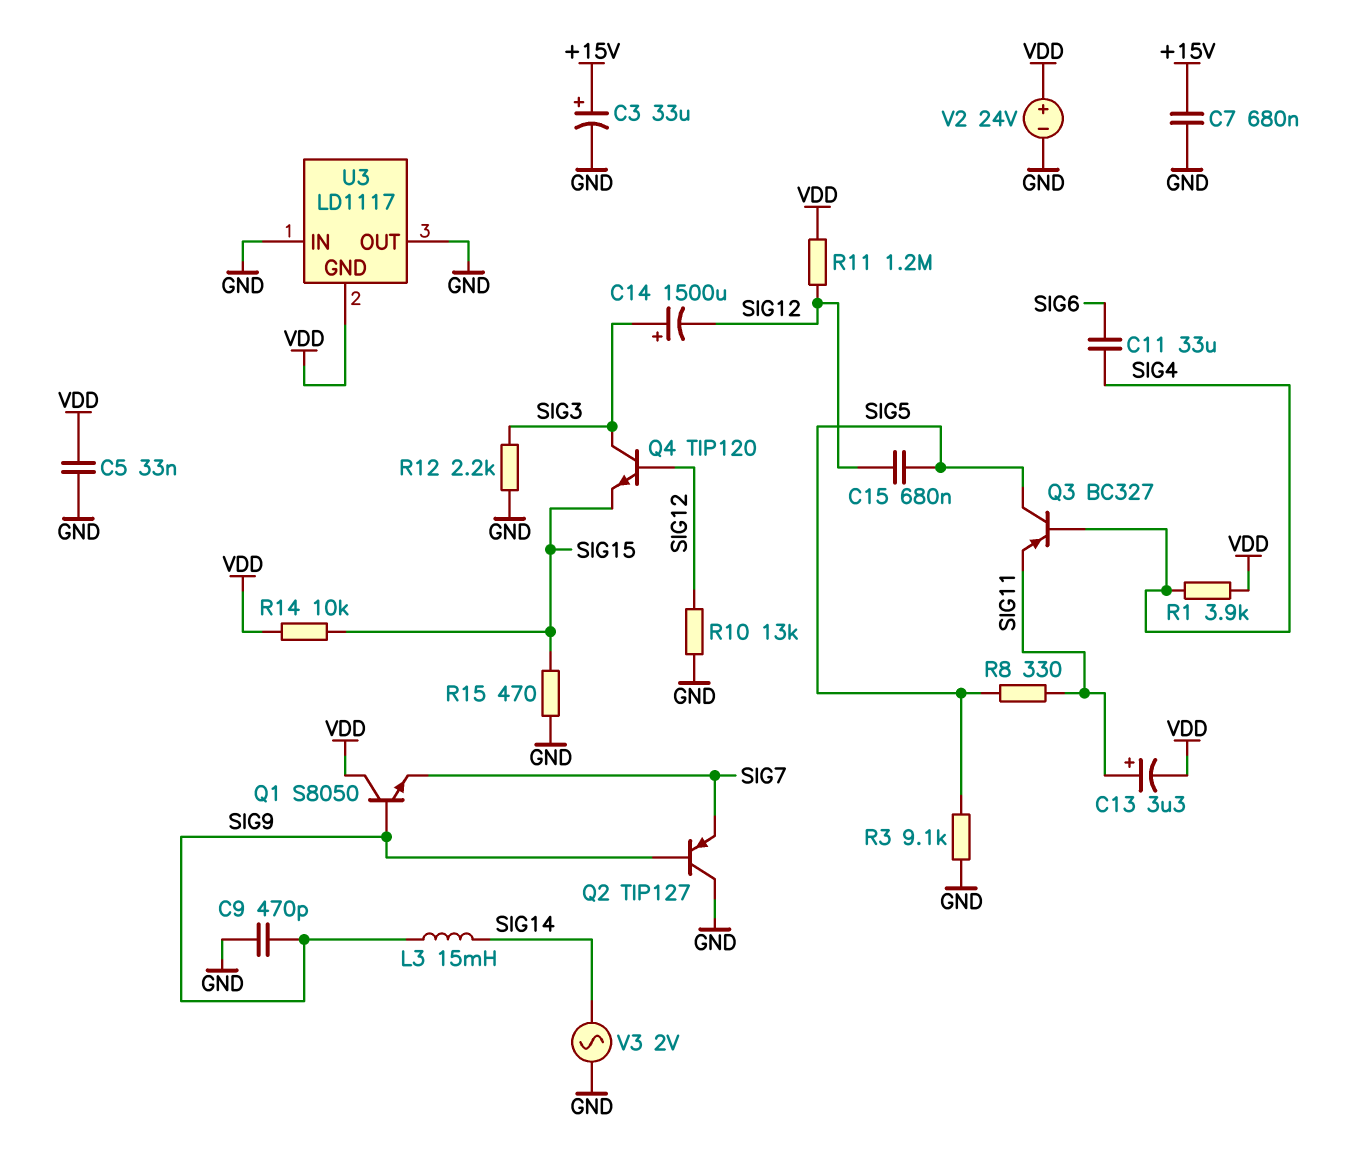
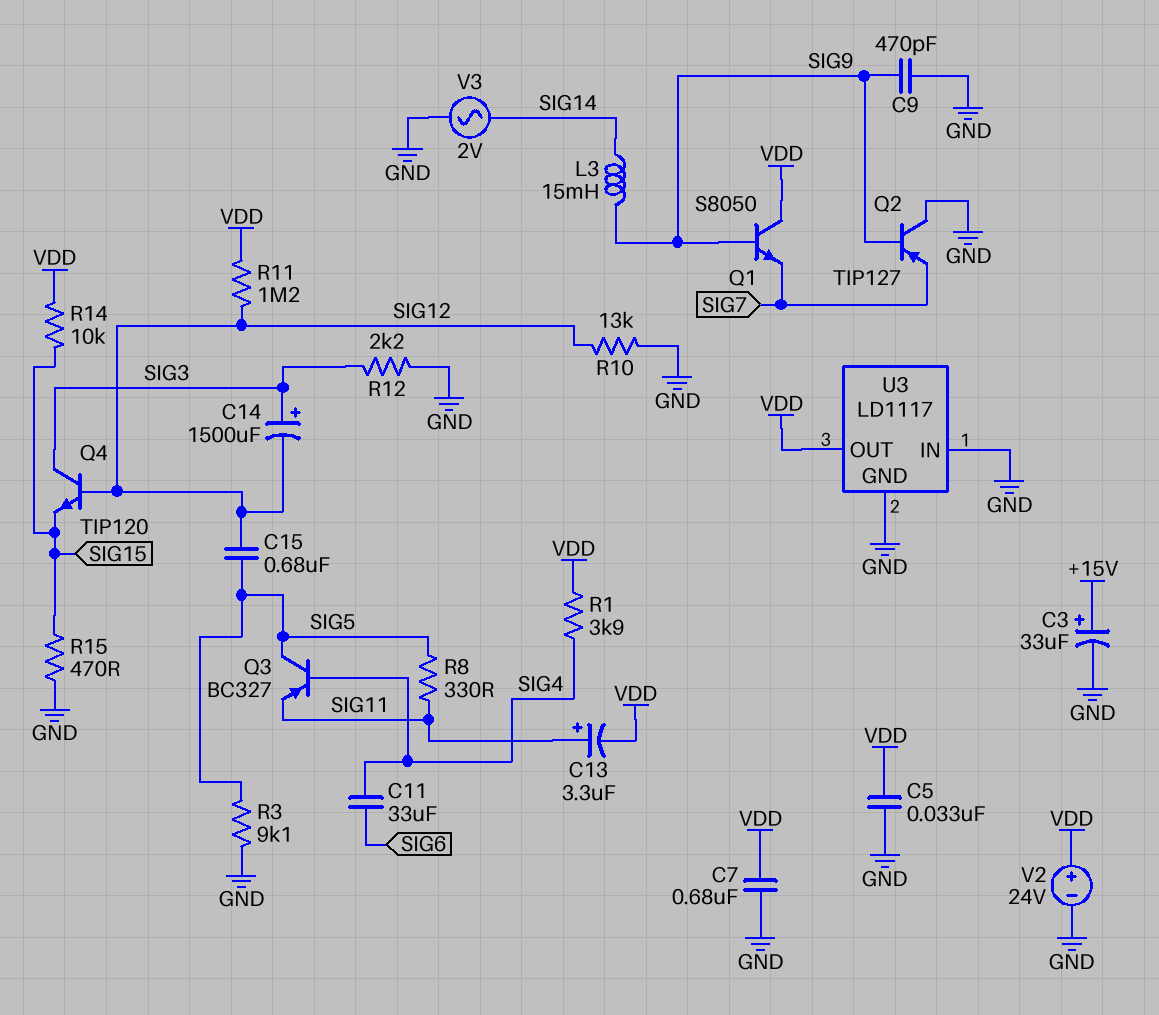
C7: 680nF (+15V, GND) -> 680nF (GND, VDD)
U3 pin GND: VDD -> GND
U3 pin OUT: GND -> VDD

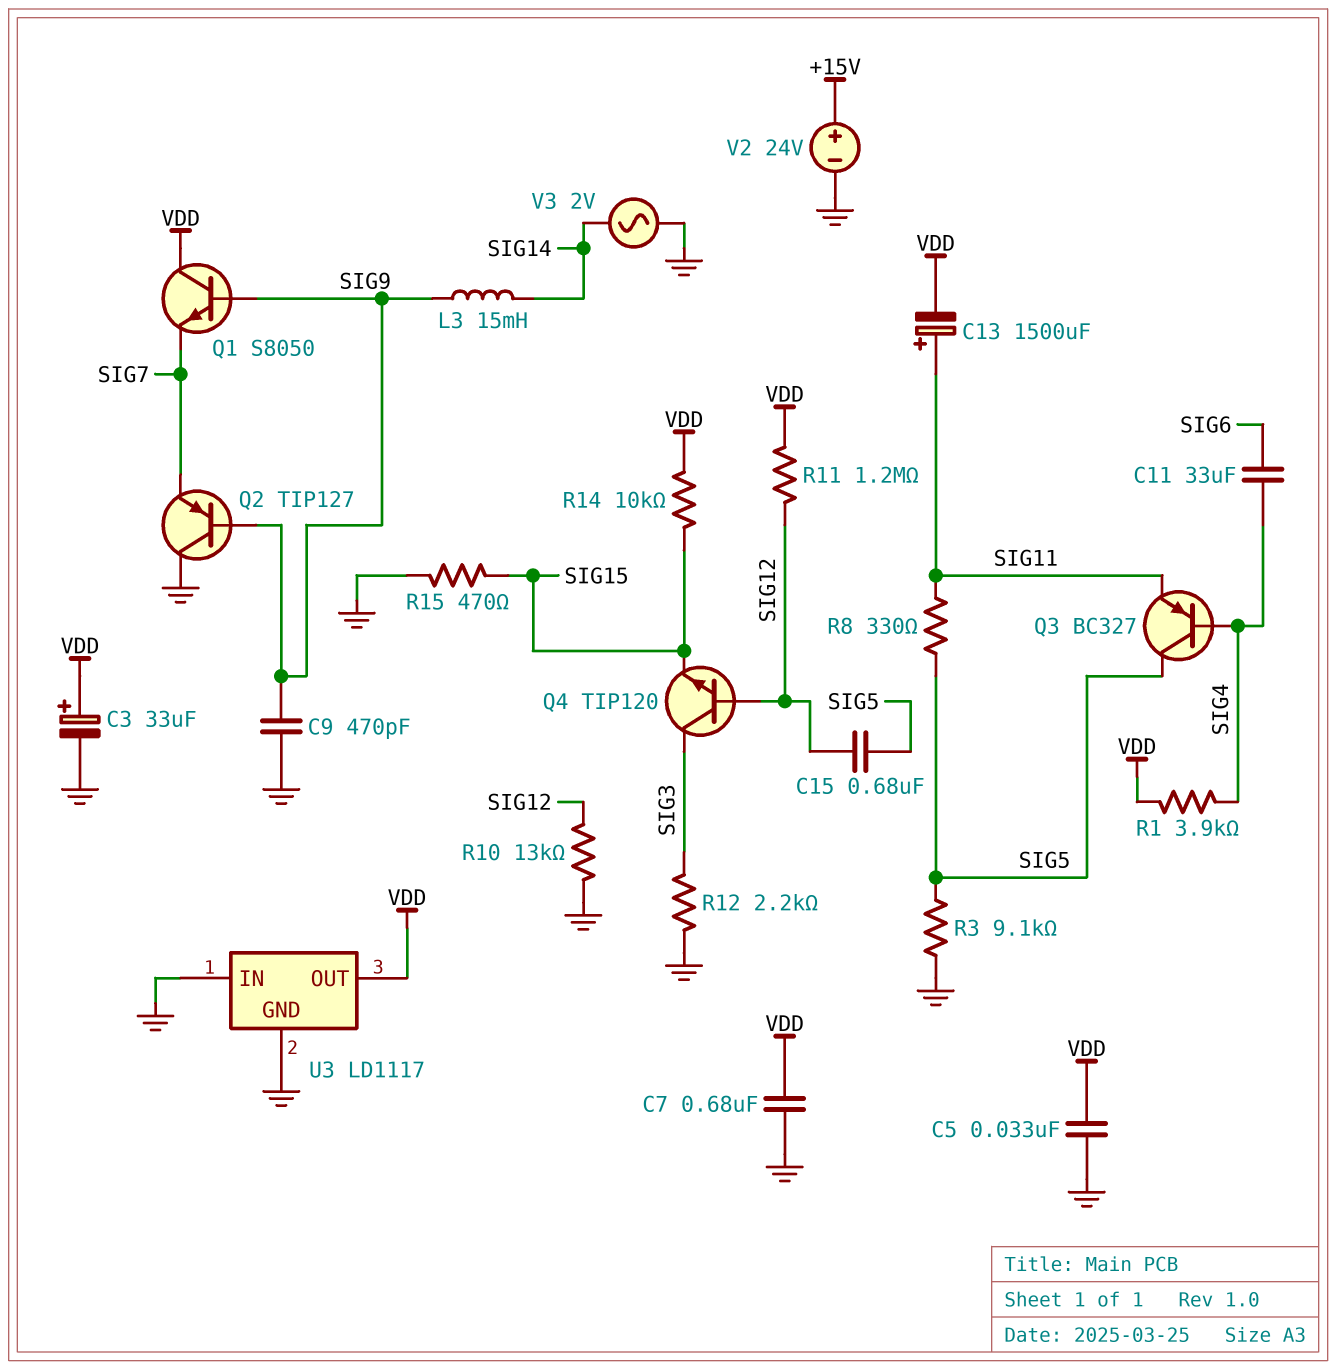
C3: 33uF (plus +15V, minus GND) -> 33uF (plus VDD, minus GND)
C13: 3.3uF (plus SIG11, minus VDD) -> 1500uF (plus SIG11, minus VDD)
C14: 1500uF (plus SIG3, minus SIG12) -> none
V2: 24V (plus VDD, minus GND) -> 24V (plus +15V, minus GND)

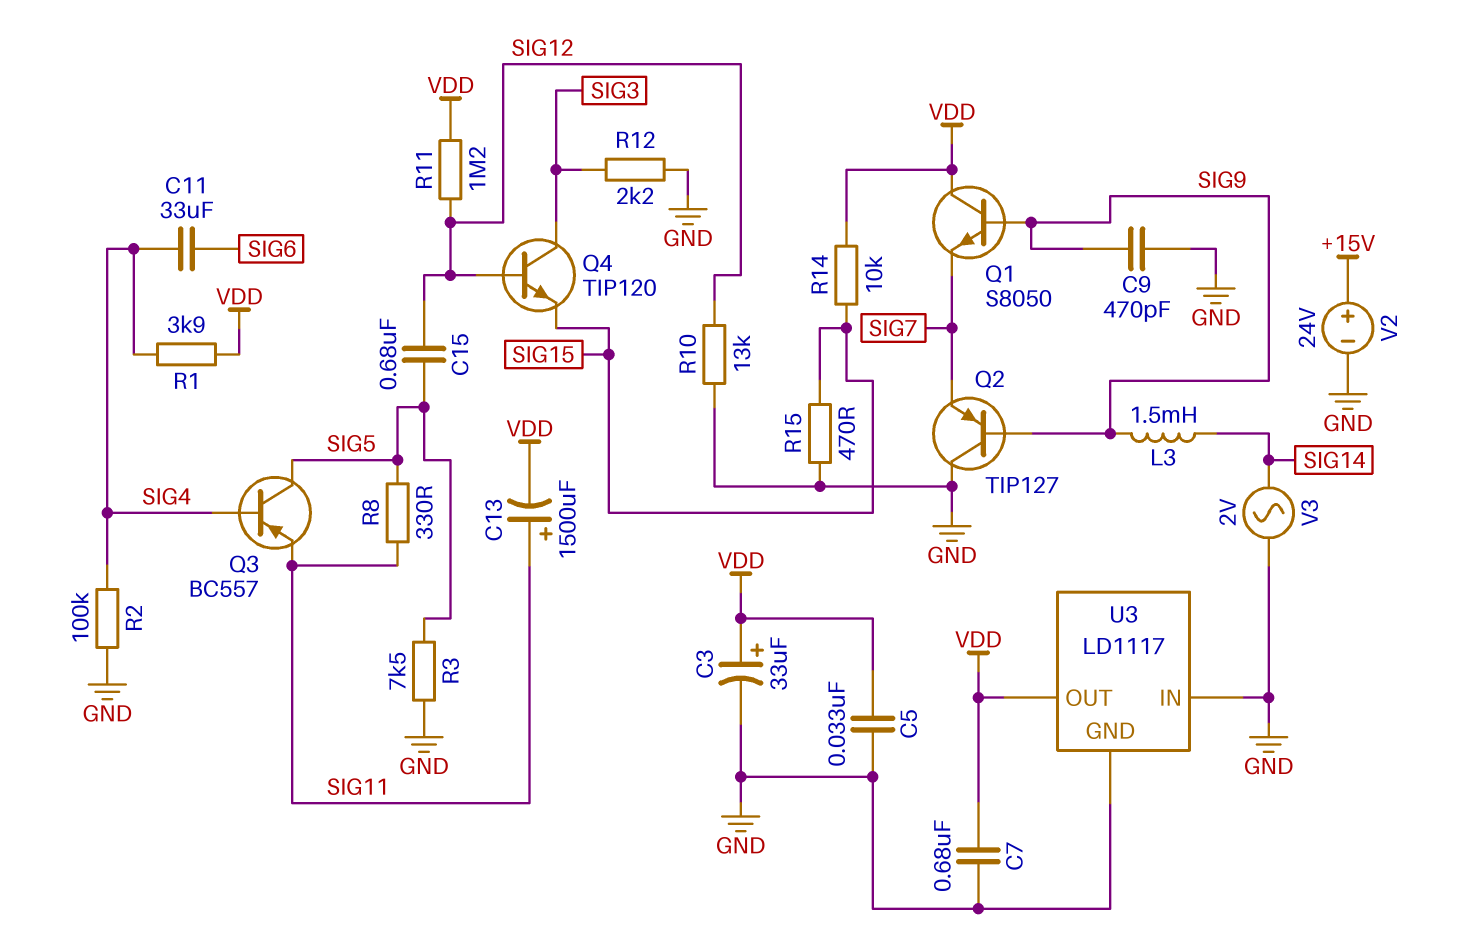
L3: 15mH (SIG9, SIG14) -> 1.5mH (SIG9, SIG14)
Q3: PNP BC327 (B SIG4, C SIG5, E SIG11) -> PNP BC557 (B SIG4, C SIG5, E SIG11)
R2: none -> 100k (GND, SIG4)
R3: 9.1k (GND, SIG5) -> 7.5k (GND, SIG5)

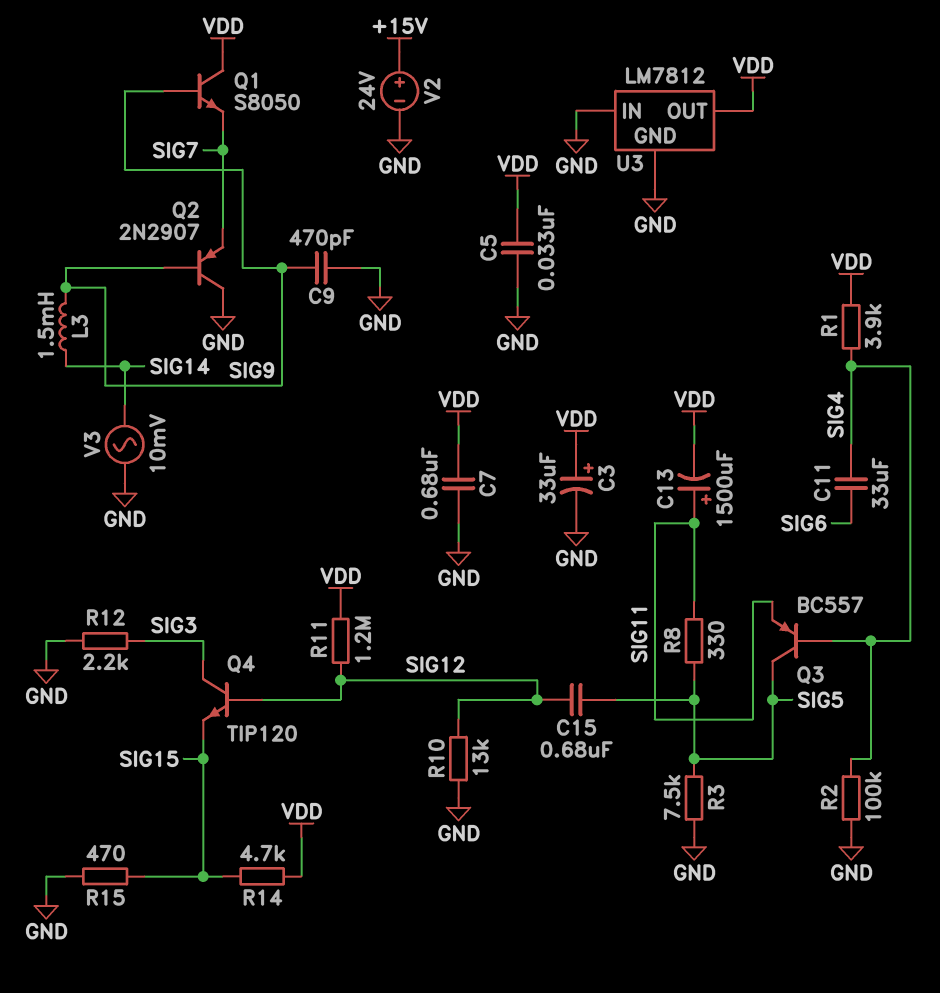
Q2: PNP TIP127 (B SIG9, C GND, E SIG7) -> PNP 2N2907 (B SIG9, C GND, E SIG7)
R14: 10k (SIG15, VDD) -> 4.7k (SIG15, VDD)
U3: LD1117 -> LM7812
V3: AC 2V (GND, SIG14) -> AC 10mV (GND, SIG14)

